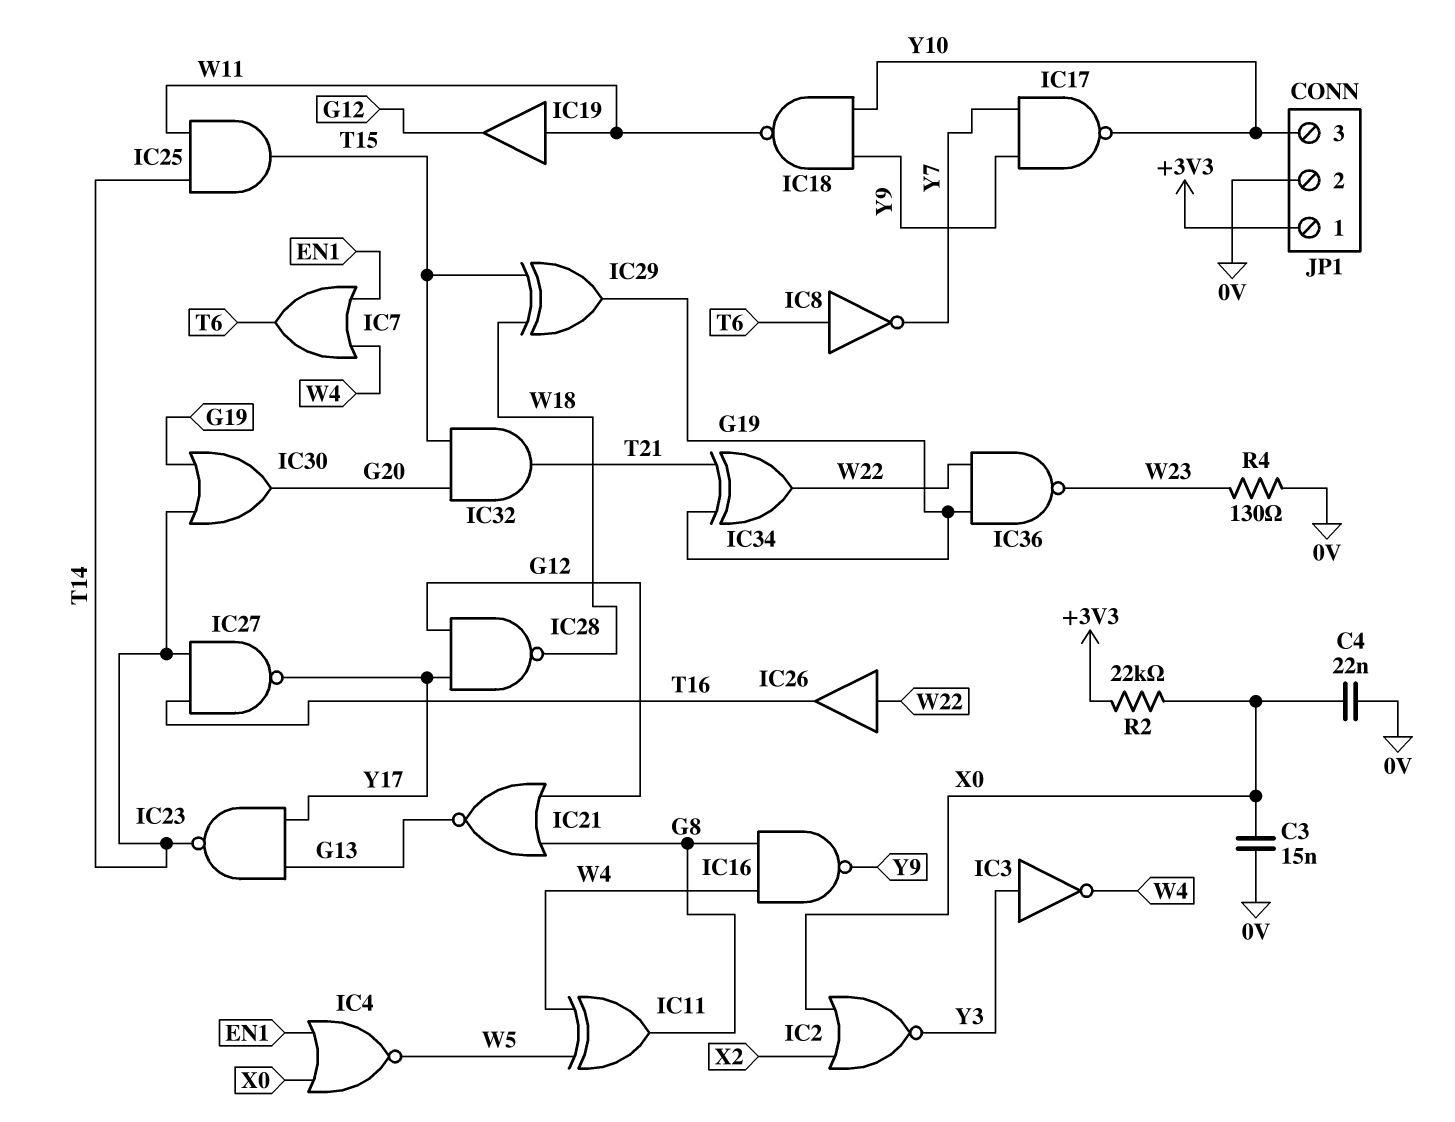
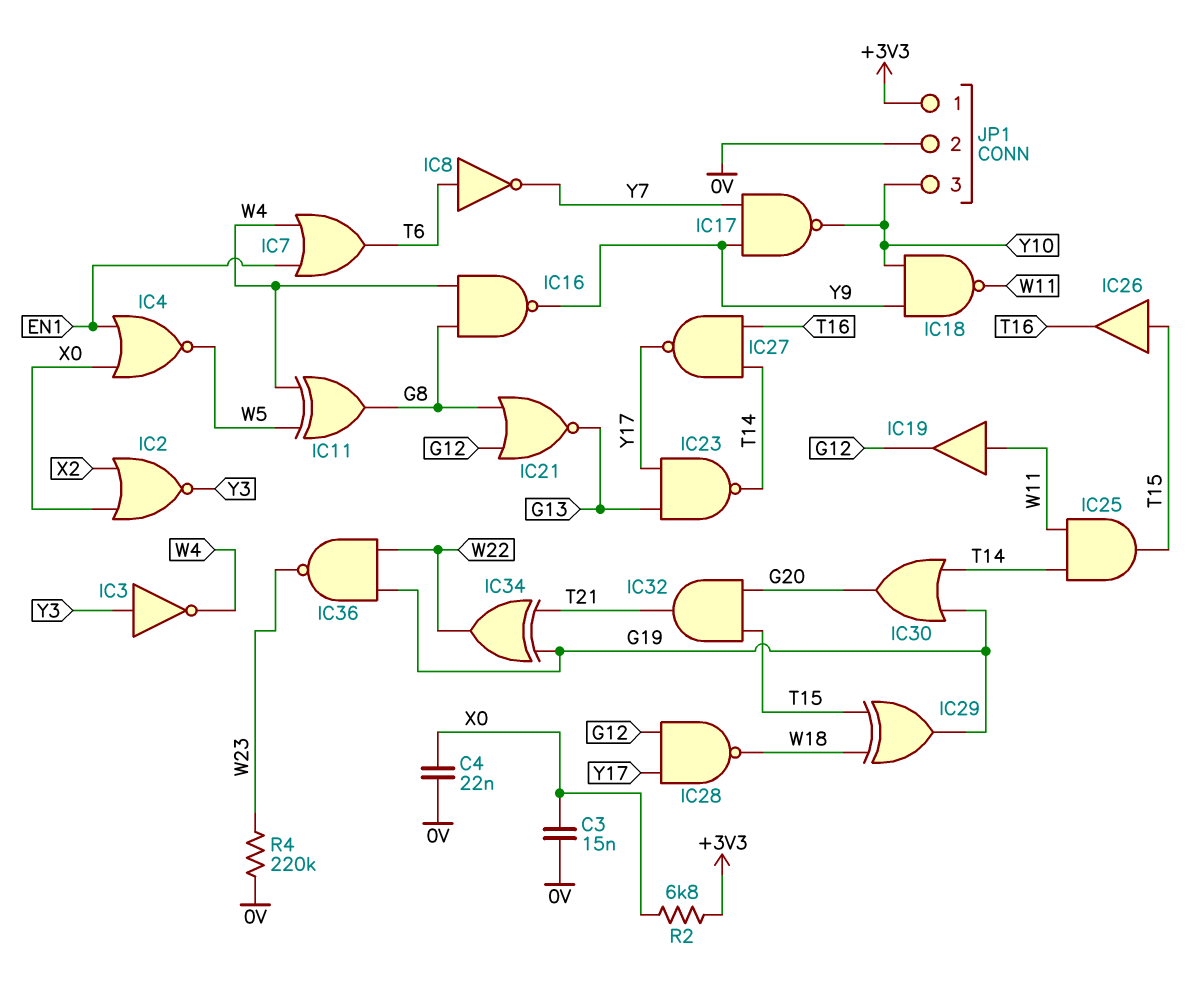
IC26: buffer (in W22, out T16) -> buffer (in T15, out T16)
R2: 22k (+3V3, X0) -> 6.8k (+3V3, X0)
R4: 130 (0V, W23) -> 220k (0V, W23)

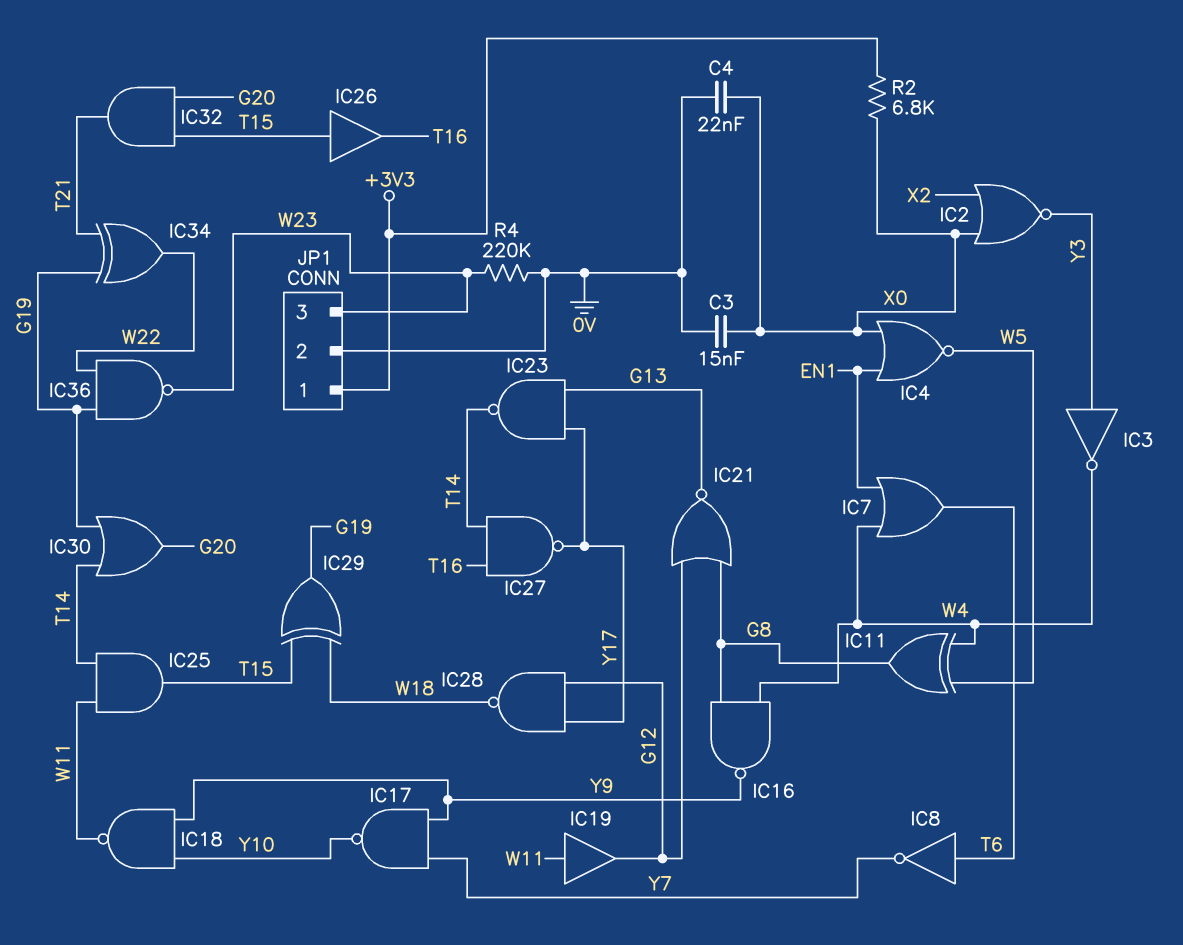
JP1 pin 3: Y10 -> W23

